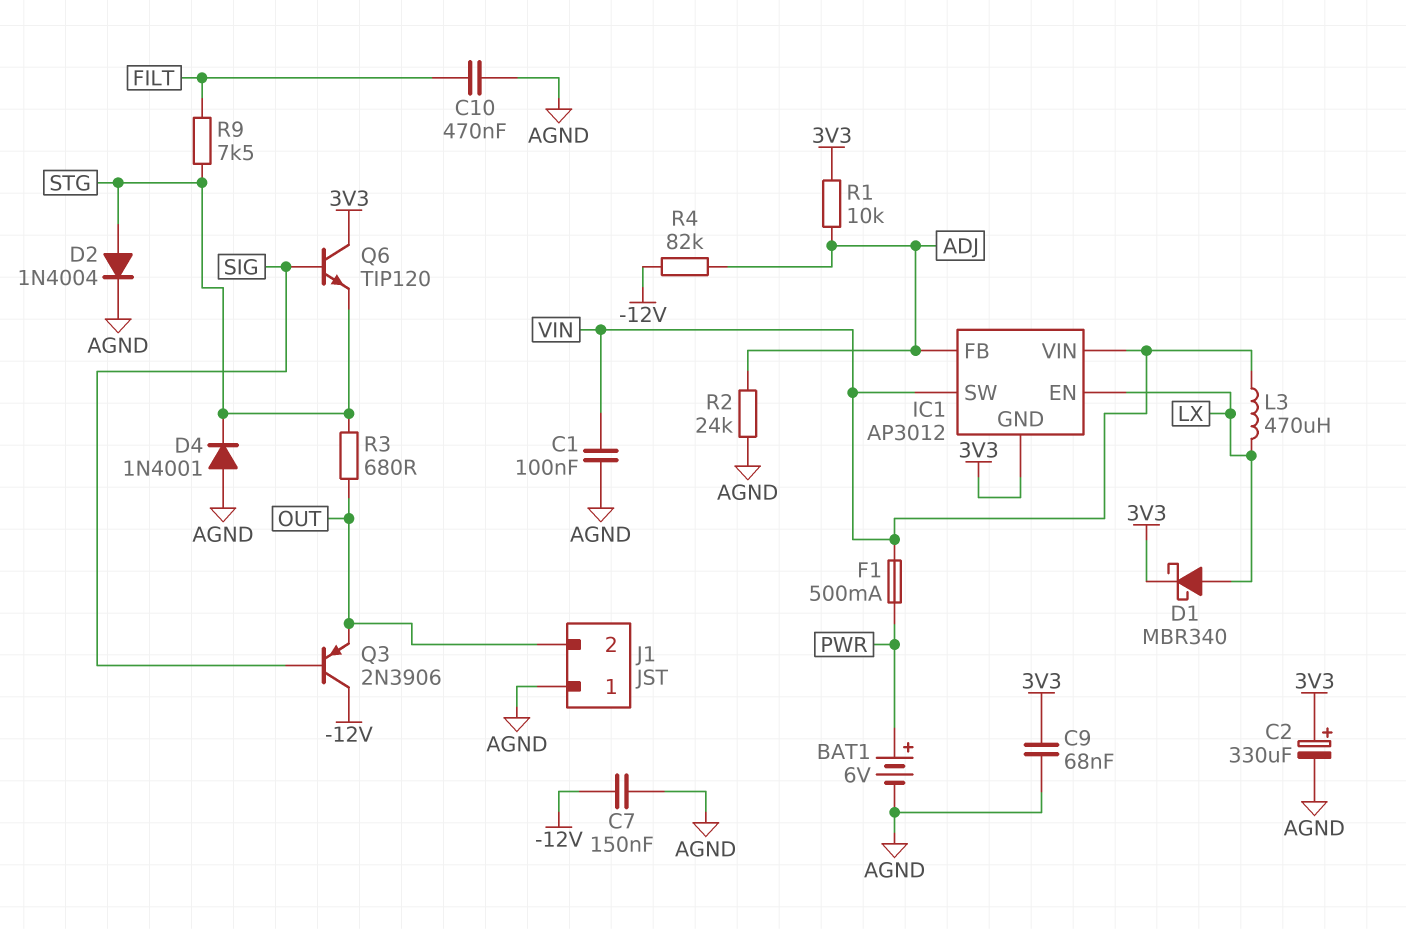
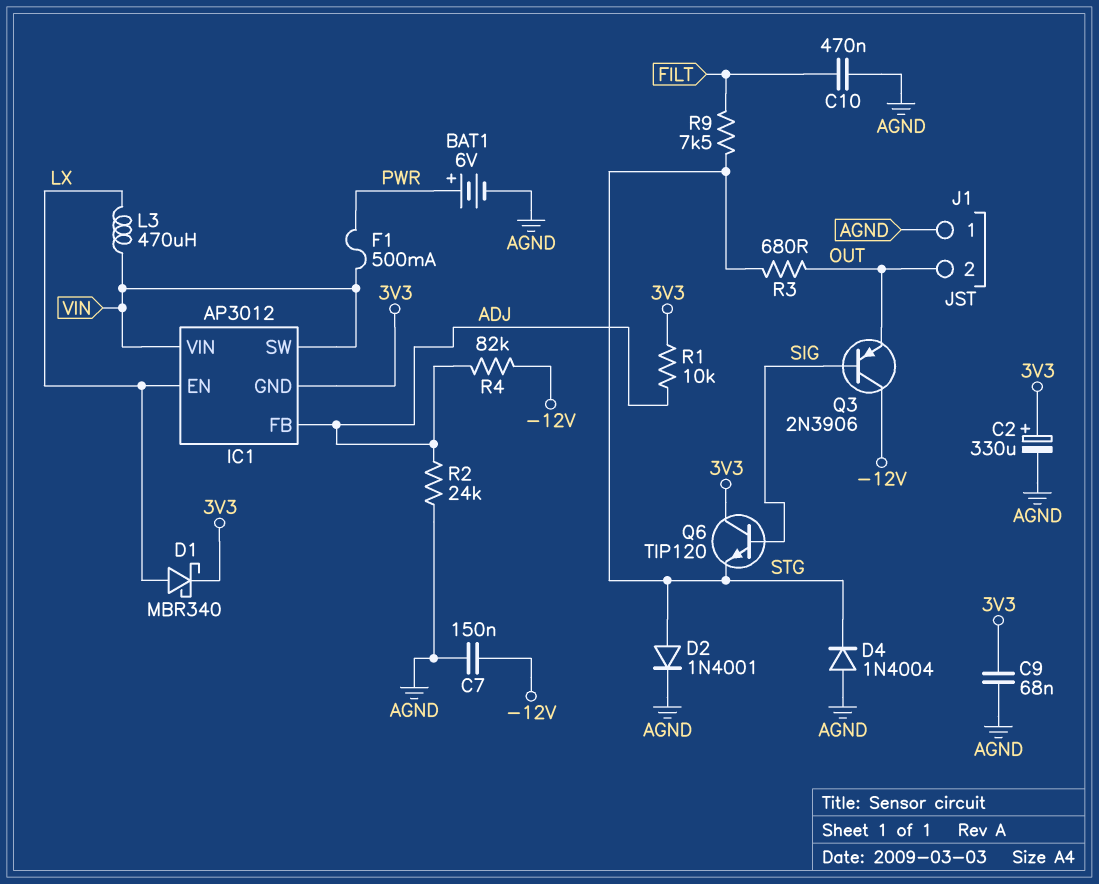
C1: 100nF (AGND, VIN) -> none
D2: diode 1N4004 (A STG, K AGND) -> diode 1N4001 (A STG, K AGND)
D4: diode 1N4001 (A AGND, K STG) -> diode 1N4004 (A AGND, K STG)

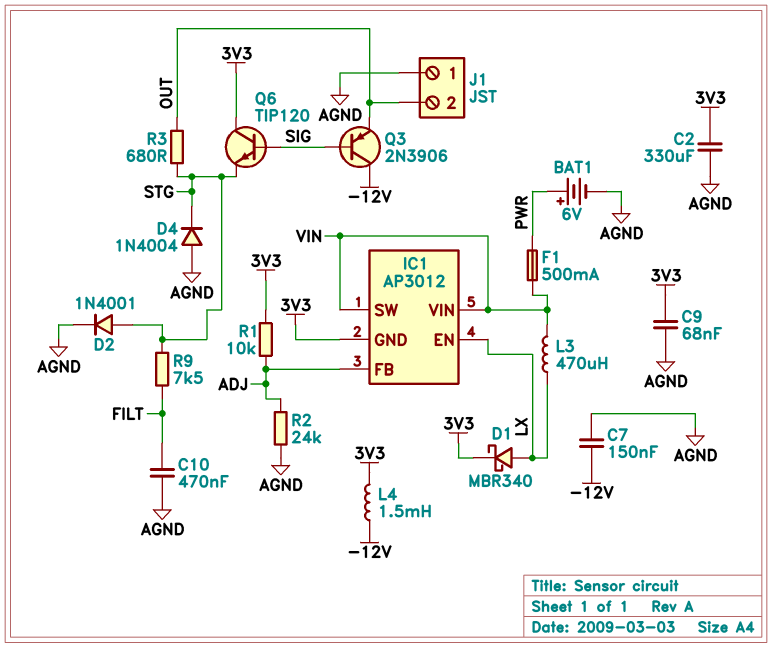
C2: 330uF (plus 3V3, minus AGND) -> 330uF (3V3, AGND)
L4: none -> 1.5mH (-12V, 3V3)
R4: 82k (-12V, ADJ) -> none

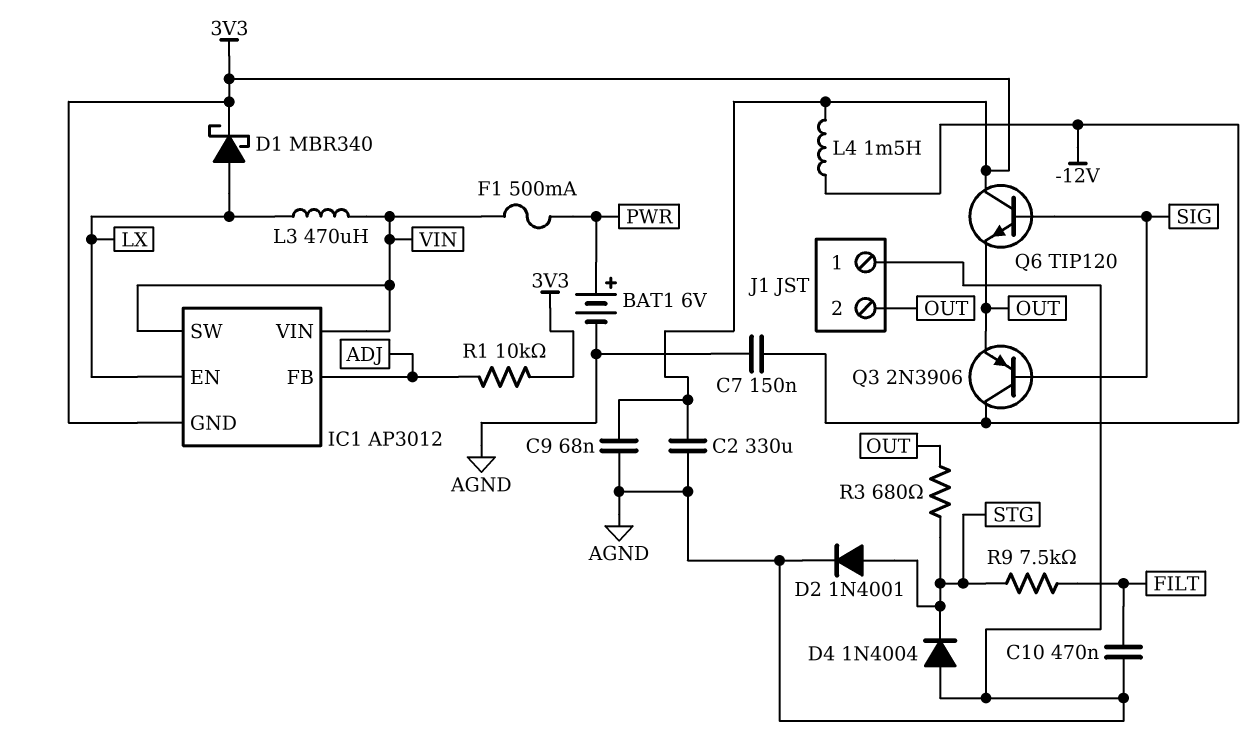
Q6: NPN TIP120 (B SIG, C 3V3, E STG) -> NPN TIP120 (B SIG, C 3V3, E OUT)
R2: 24k (ADJ, AGND) -> none

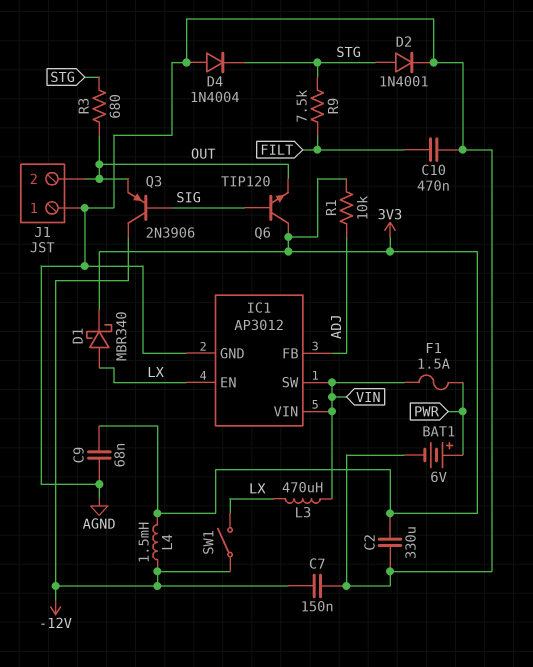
F1: 500mA (PWR, VIN) -> 1.5A (PWR, VIN)
IC1 pin GND: 3V3 -> AGND
SW1: none -> switch (-12V, LX)

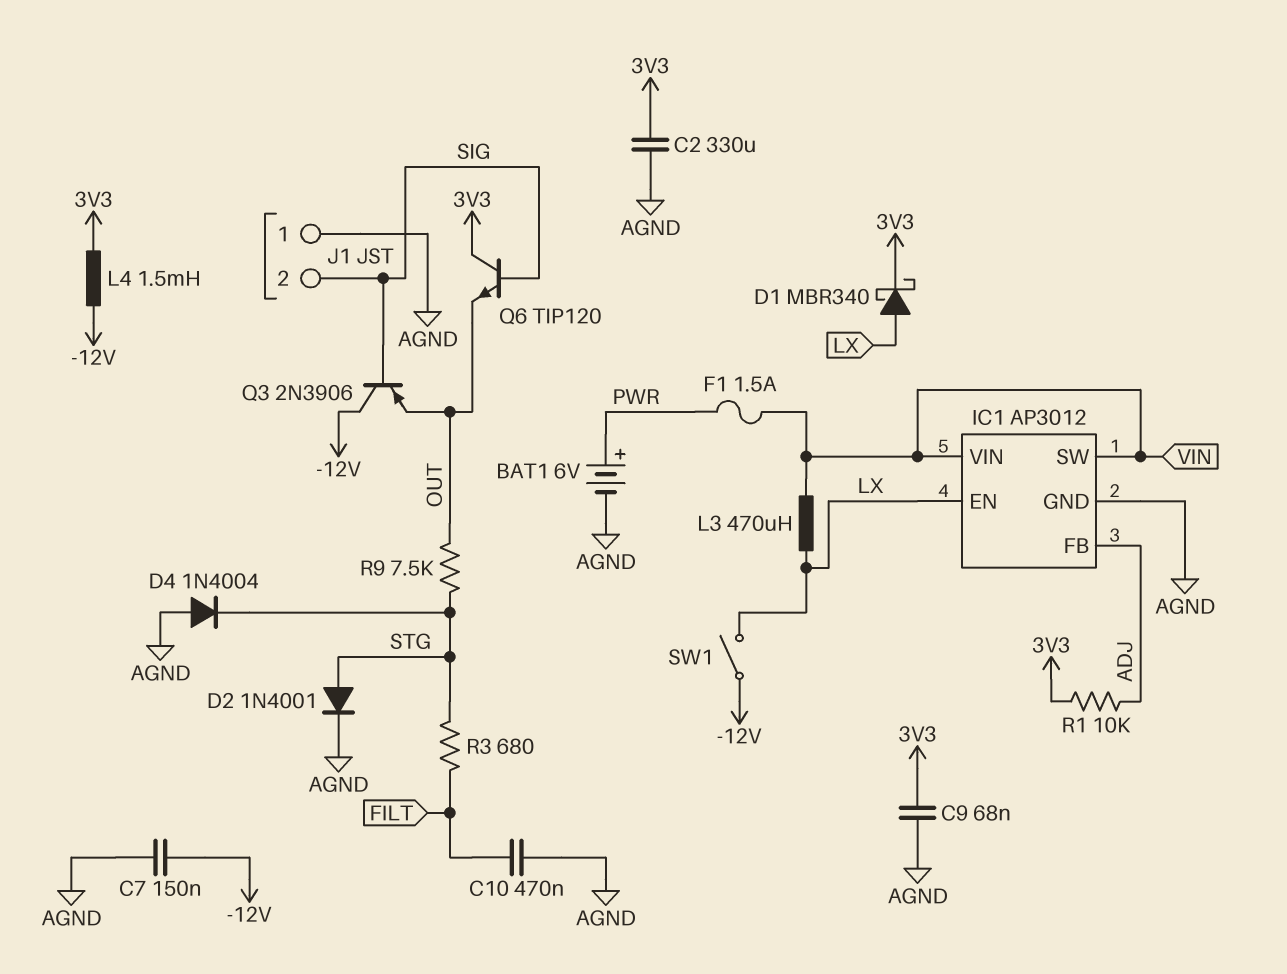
J1 pin 2: OUT -> SIG
R3: 680 (OUT, STG) -> 680 (FILT, STG)
R9: 7.5k (FILT, STG) -> 7.5k (OUT, STG)

